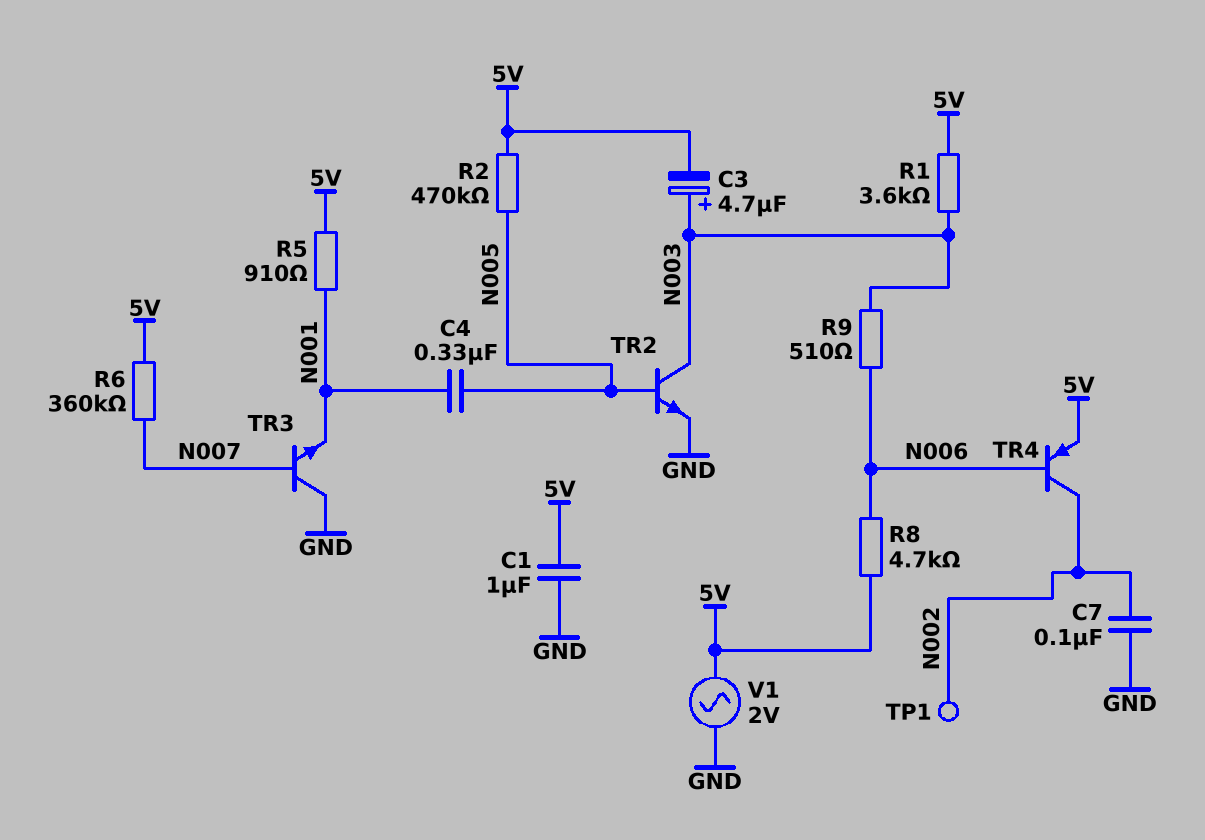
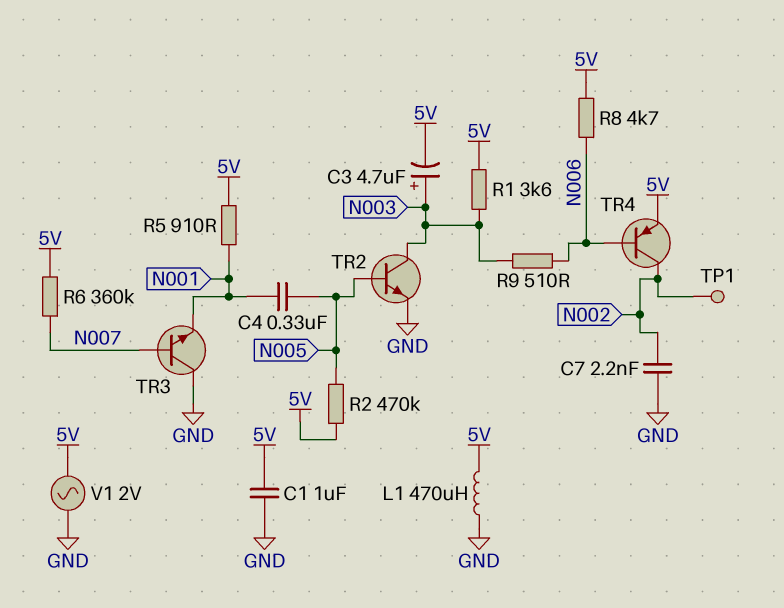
C7: 100nF (GND, N002) -> 2.2nF (GND, N002)
L1: none -> 470uH (5V, GND)

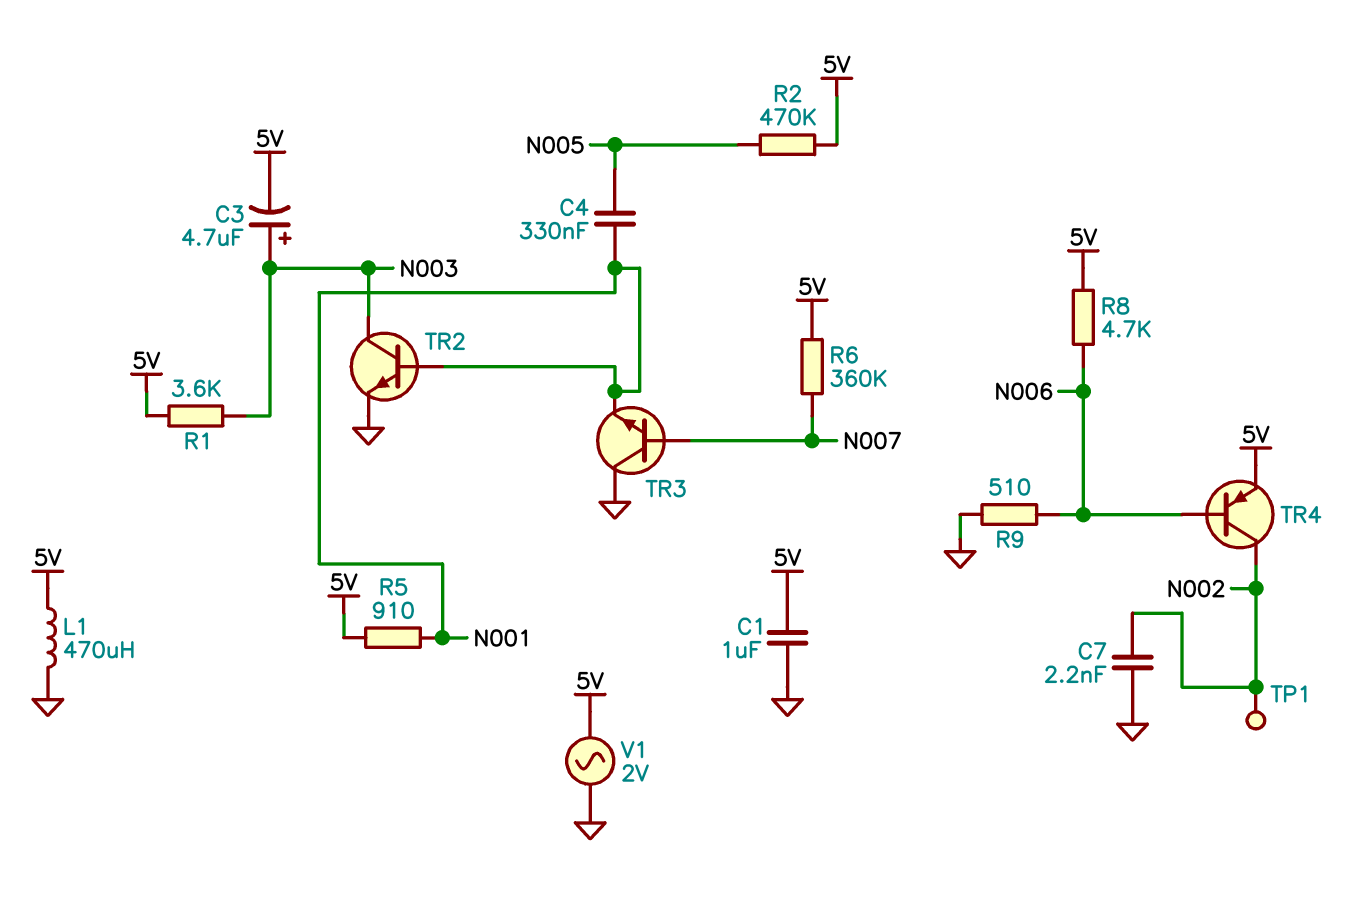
R9: 510 (N003, N006) -> 510 (GND, N006)
TR2: NPN (B N005, C N003, E GND) -> NPN (B N001, C N003, E GND)

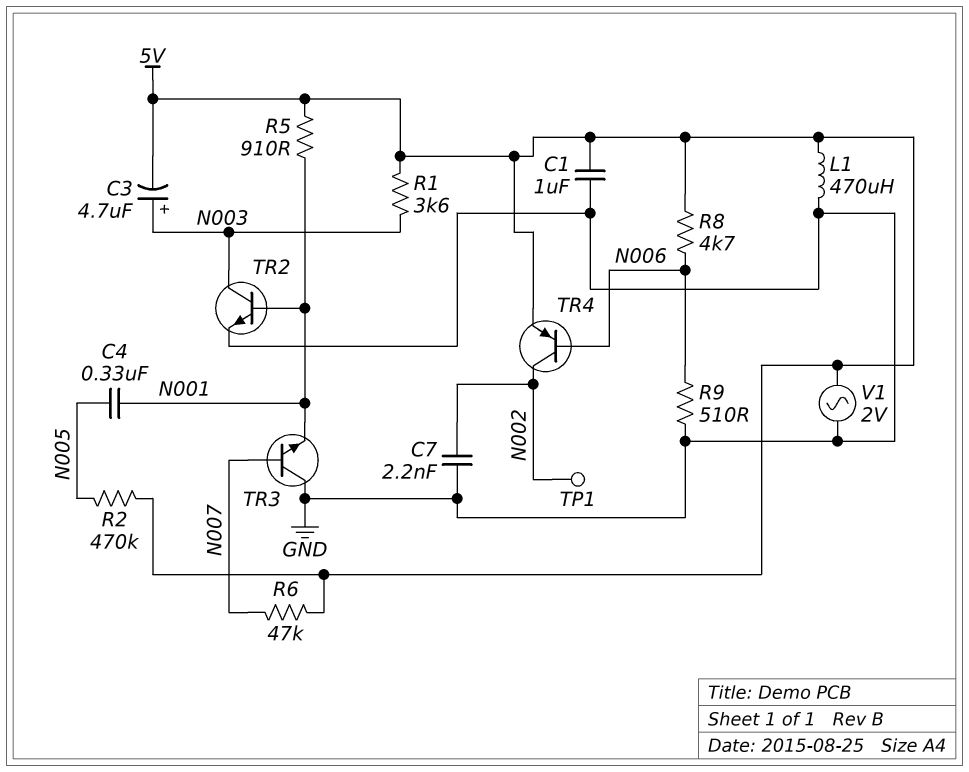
R6: 360k (5V, N007) -> 47k (5V, N007)

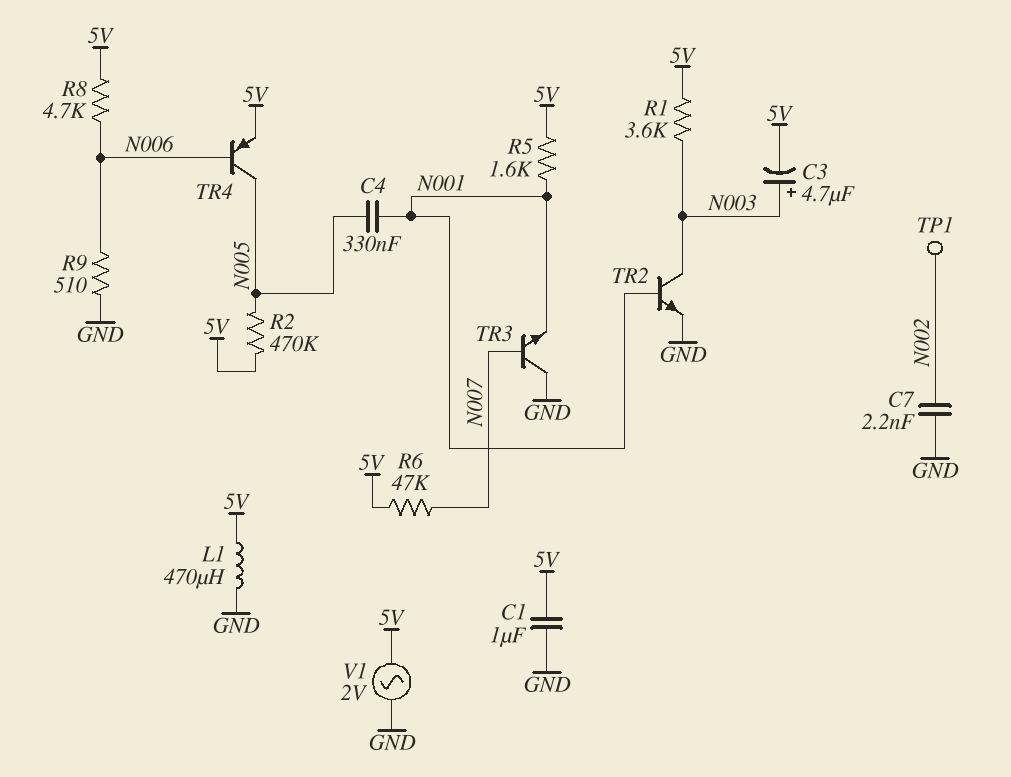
R5: 910 (5V, N001) -> 1.6k (5V, N001)
TR4: PNP (B N006, C N002, E 5V) -> PNP (B N006, C N005, E 5V)

